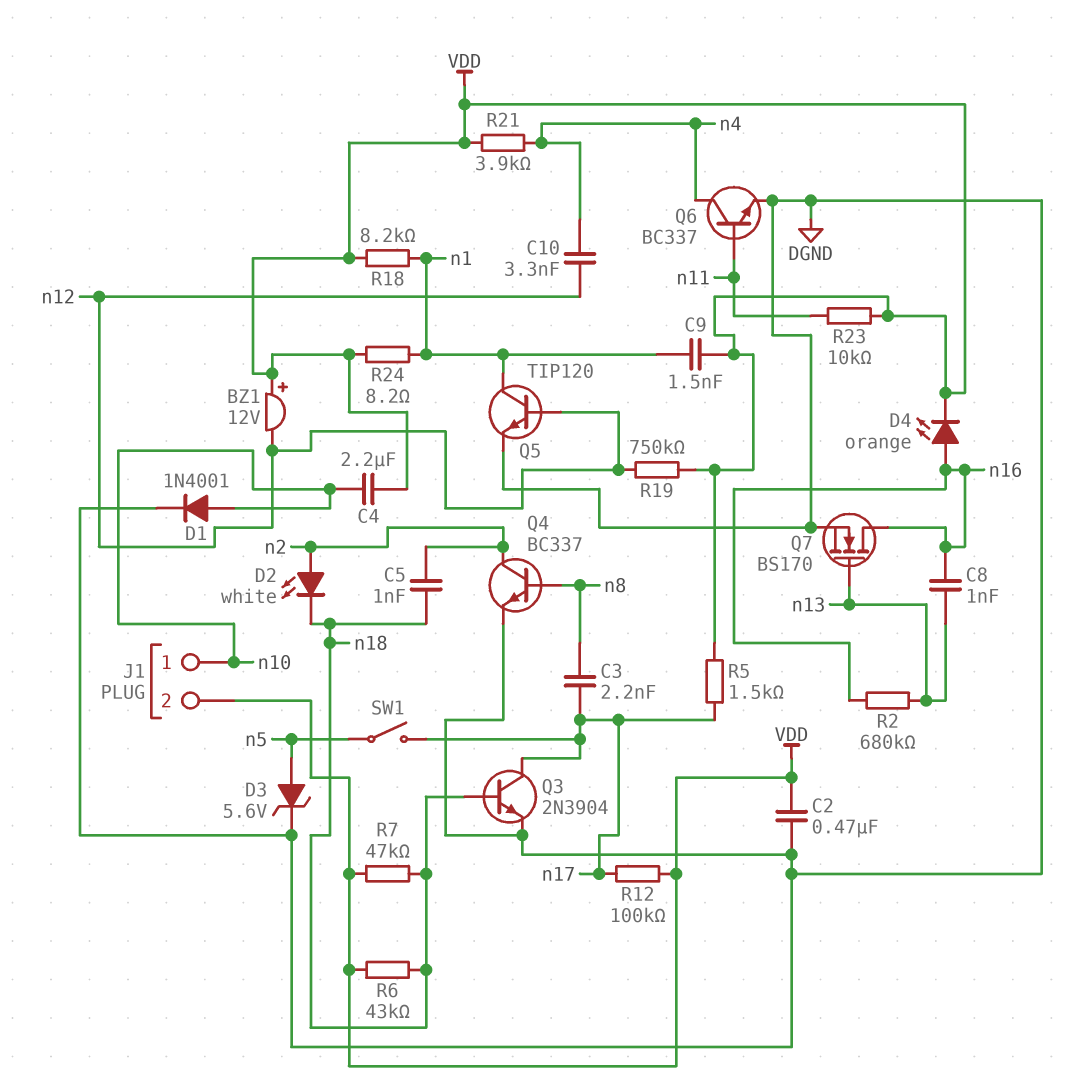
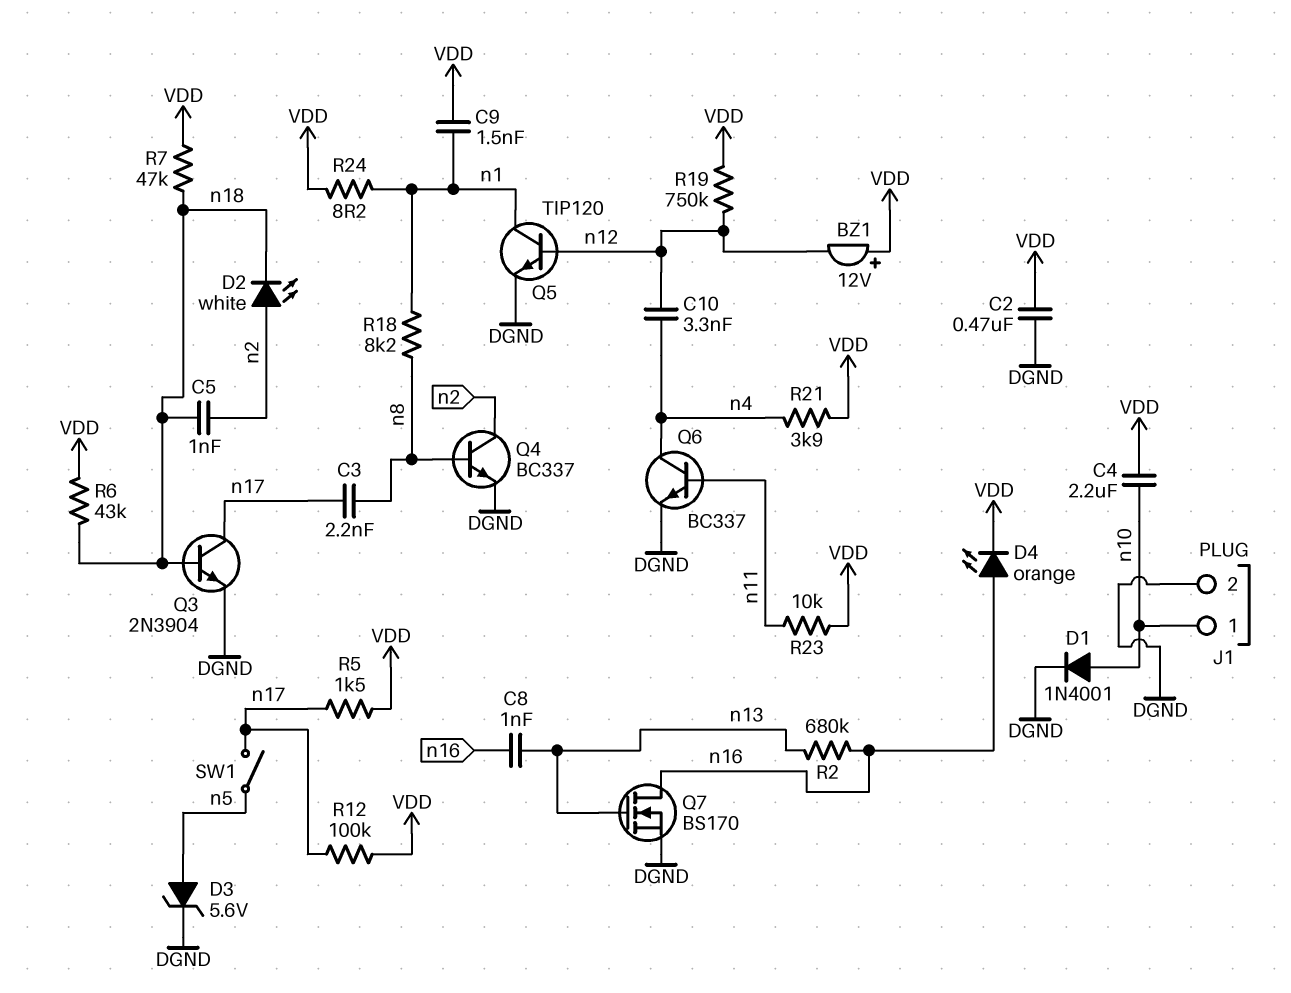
J1 pin 2: VDD -> DGND
R18: 8.2k (VDD, n1) -> 8.2k (n1, n8)

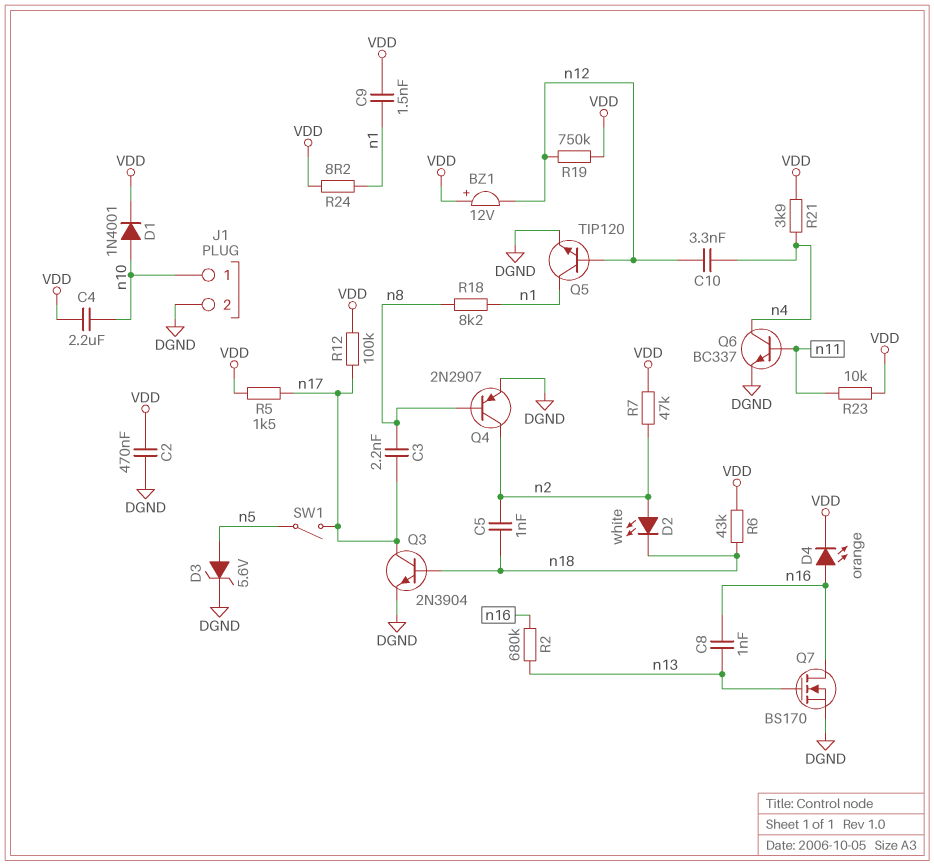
D1: diode 1N4001 (A n10, K DGND) -> diode 1N4001 (A n10, K VDD)
Q4: NPN BC337 (B n8, C n2, E DGND) -> PNP 2N2907 (B n8, C n2, E DGND)
R7: 47k (VDD, n18) -> 47k (VDD, n2)

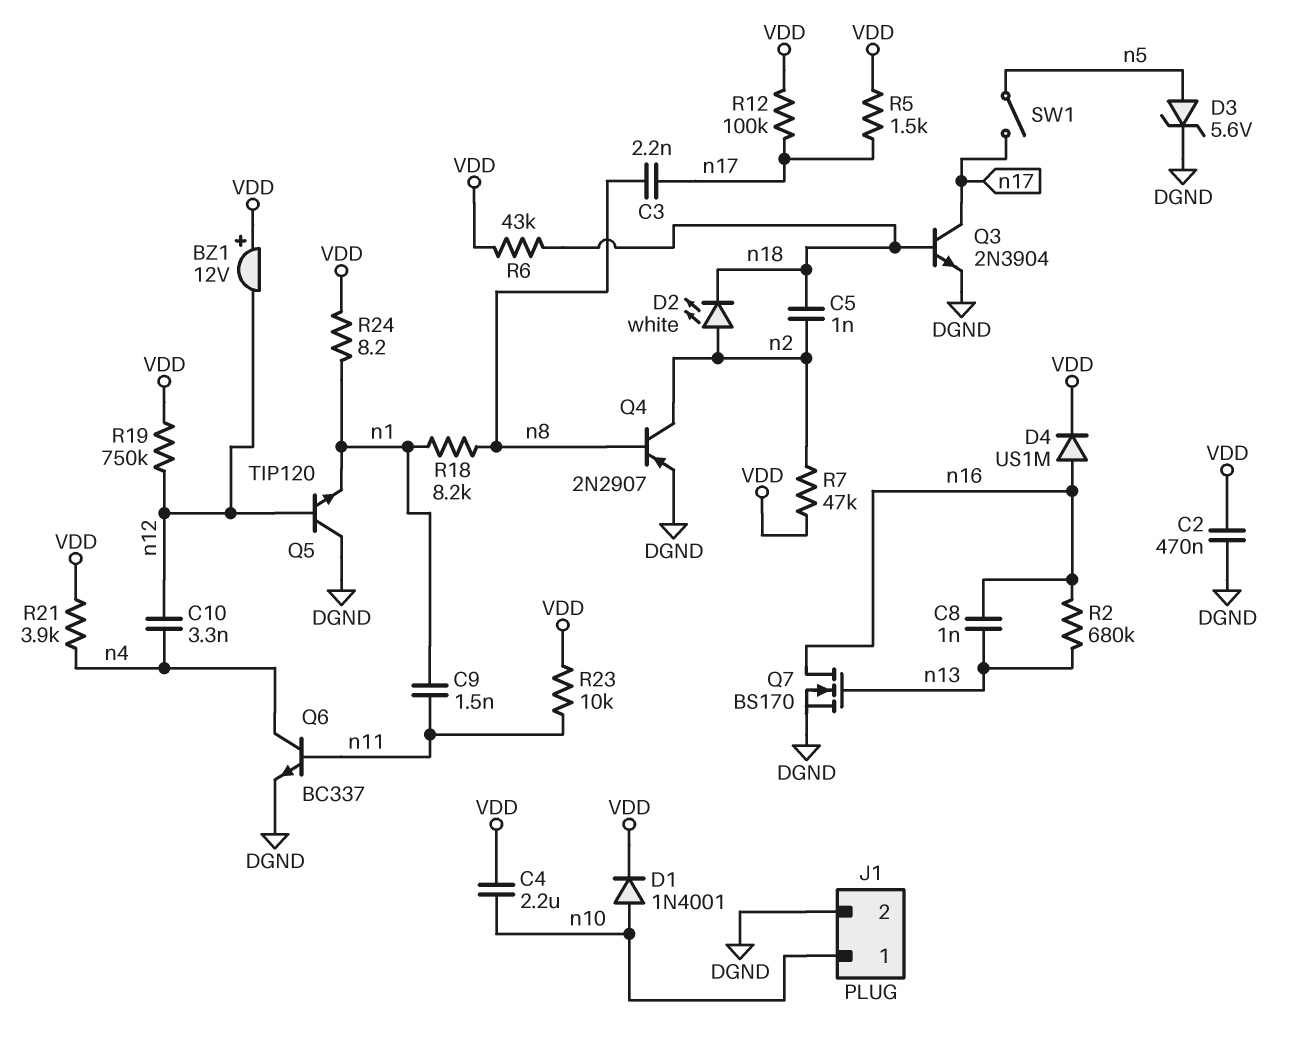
C9: 1.5nF (VDD, n1) -> 1.5nF (n1, n11)
D4: LED orange (A n16, K VDD) -> diode US1M (A n16, K VDD)
Q5: NPN TIP120 (B n12, C n1, E DGND) -> NPN TIP120 (B n12, C DGND, E n1)

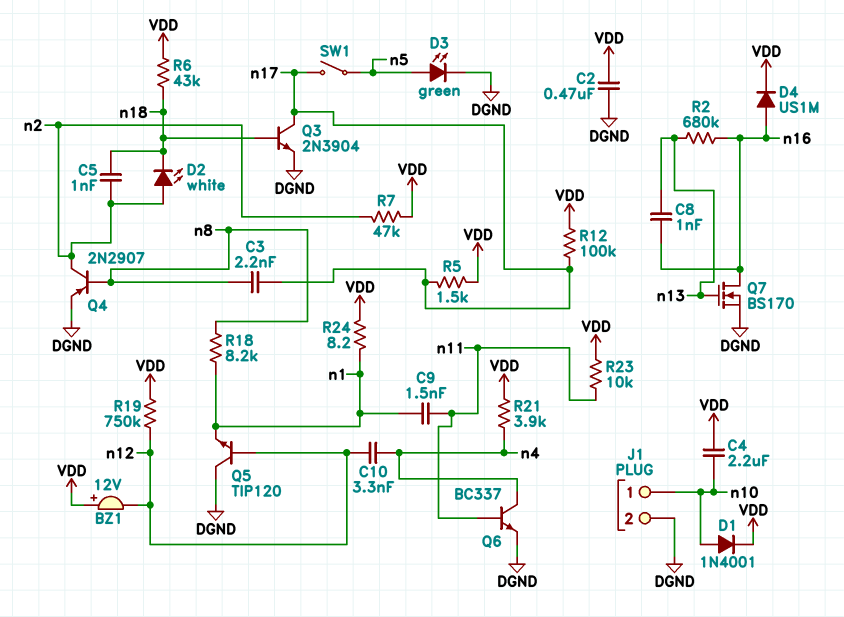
D3: zener 5.6V (A n5, K DGND) -> LED green (A n5, K DGND)

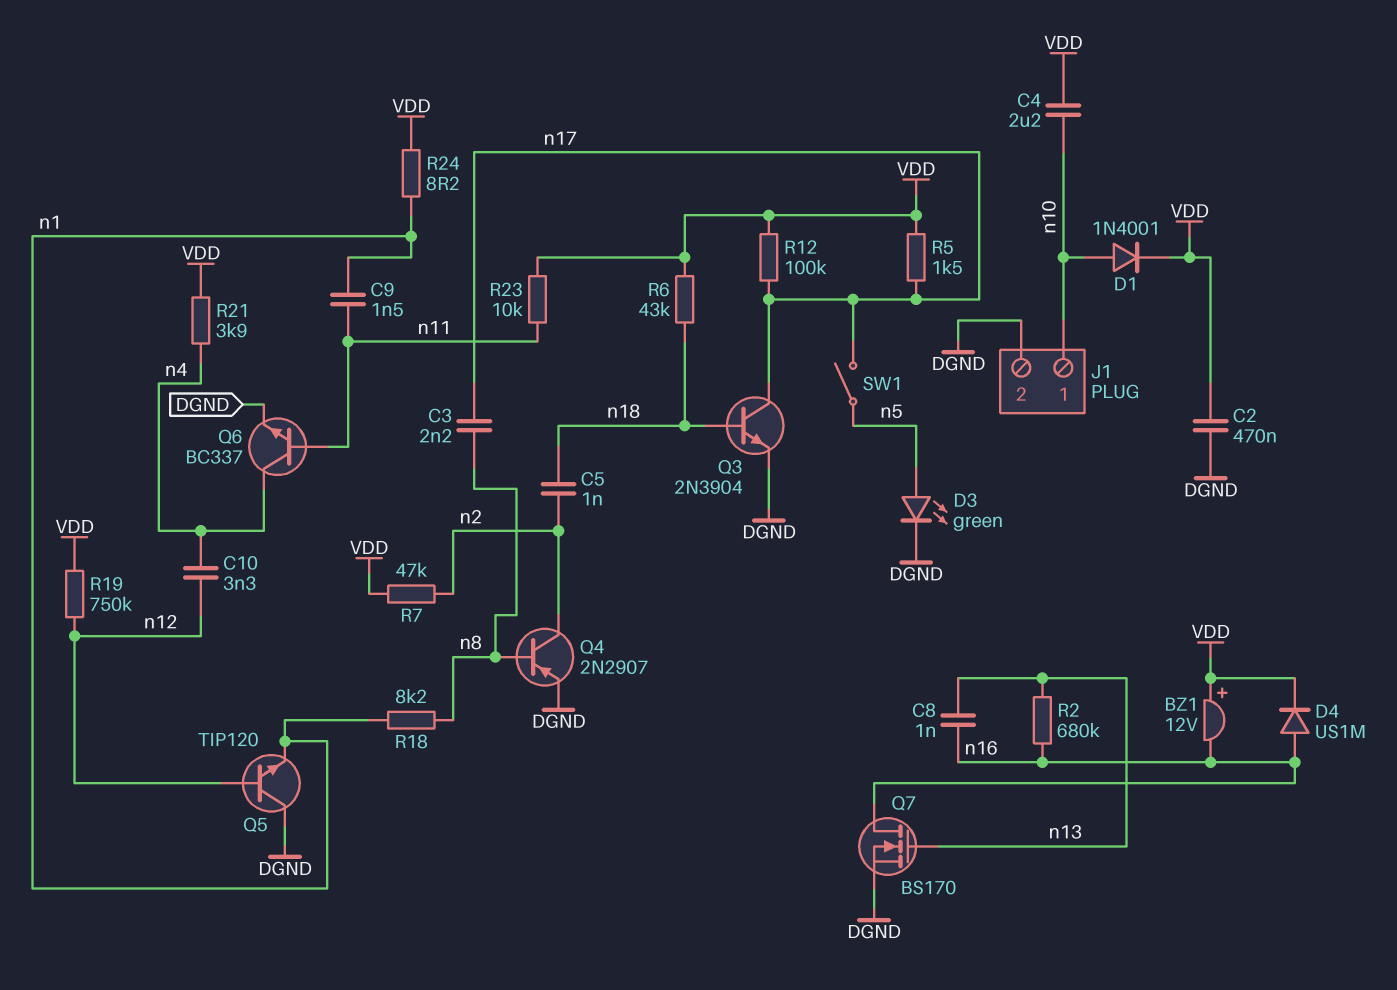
BZ1: buzzer 12V (plus VDD, minus n12) -> buzzer 12V (plus VDD, minus n16)
D2: LED white (A n2, K n18) -> none

